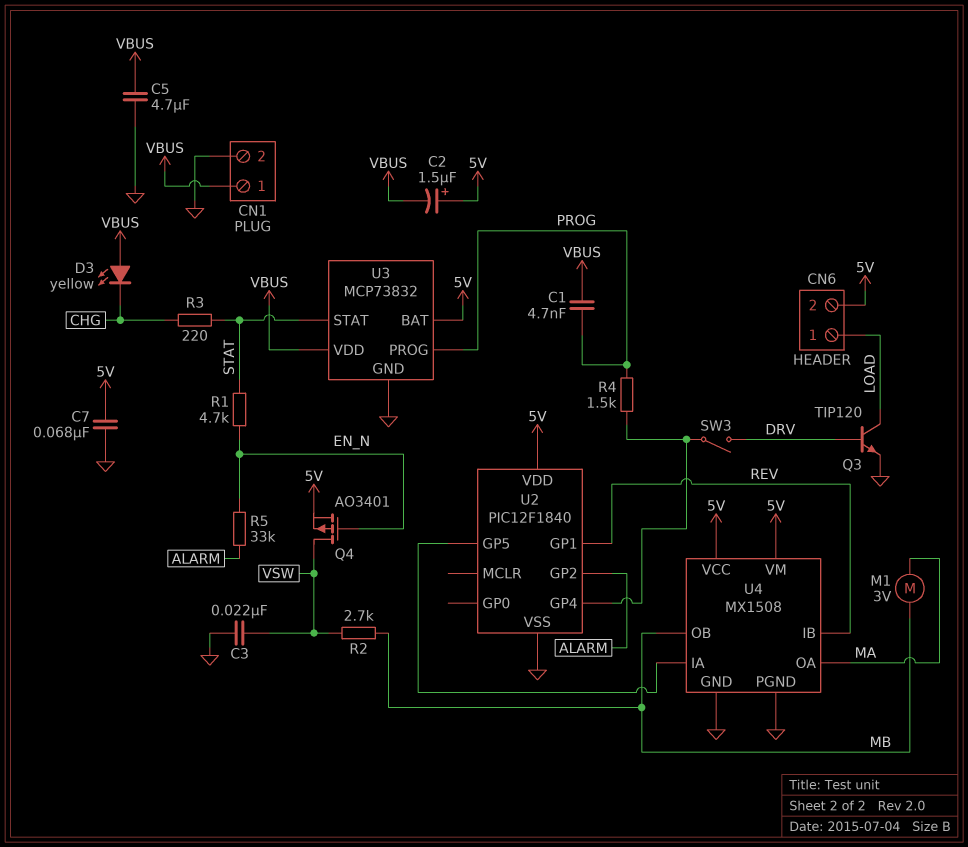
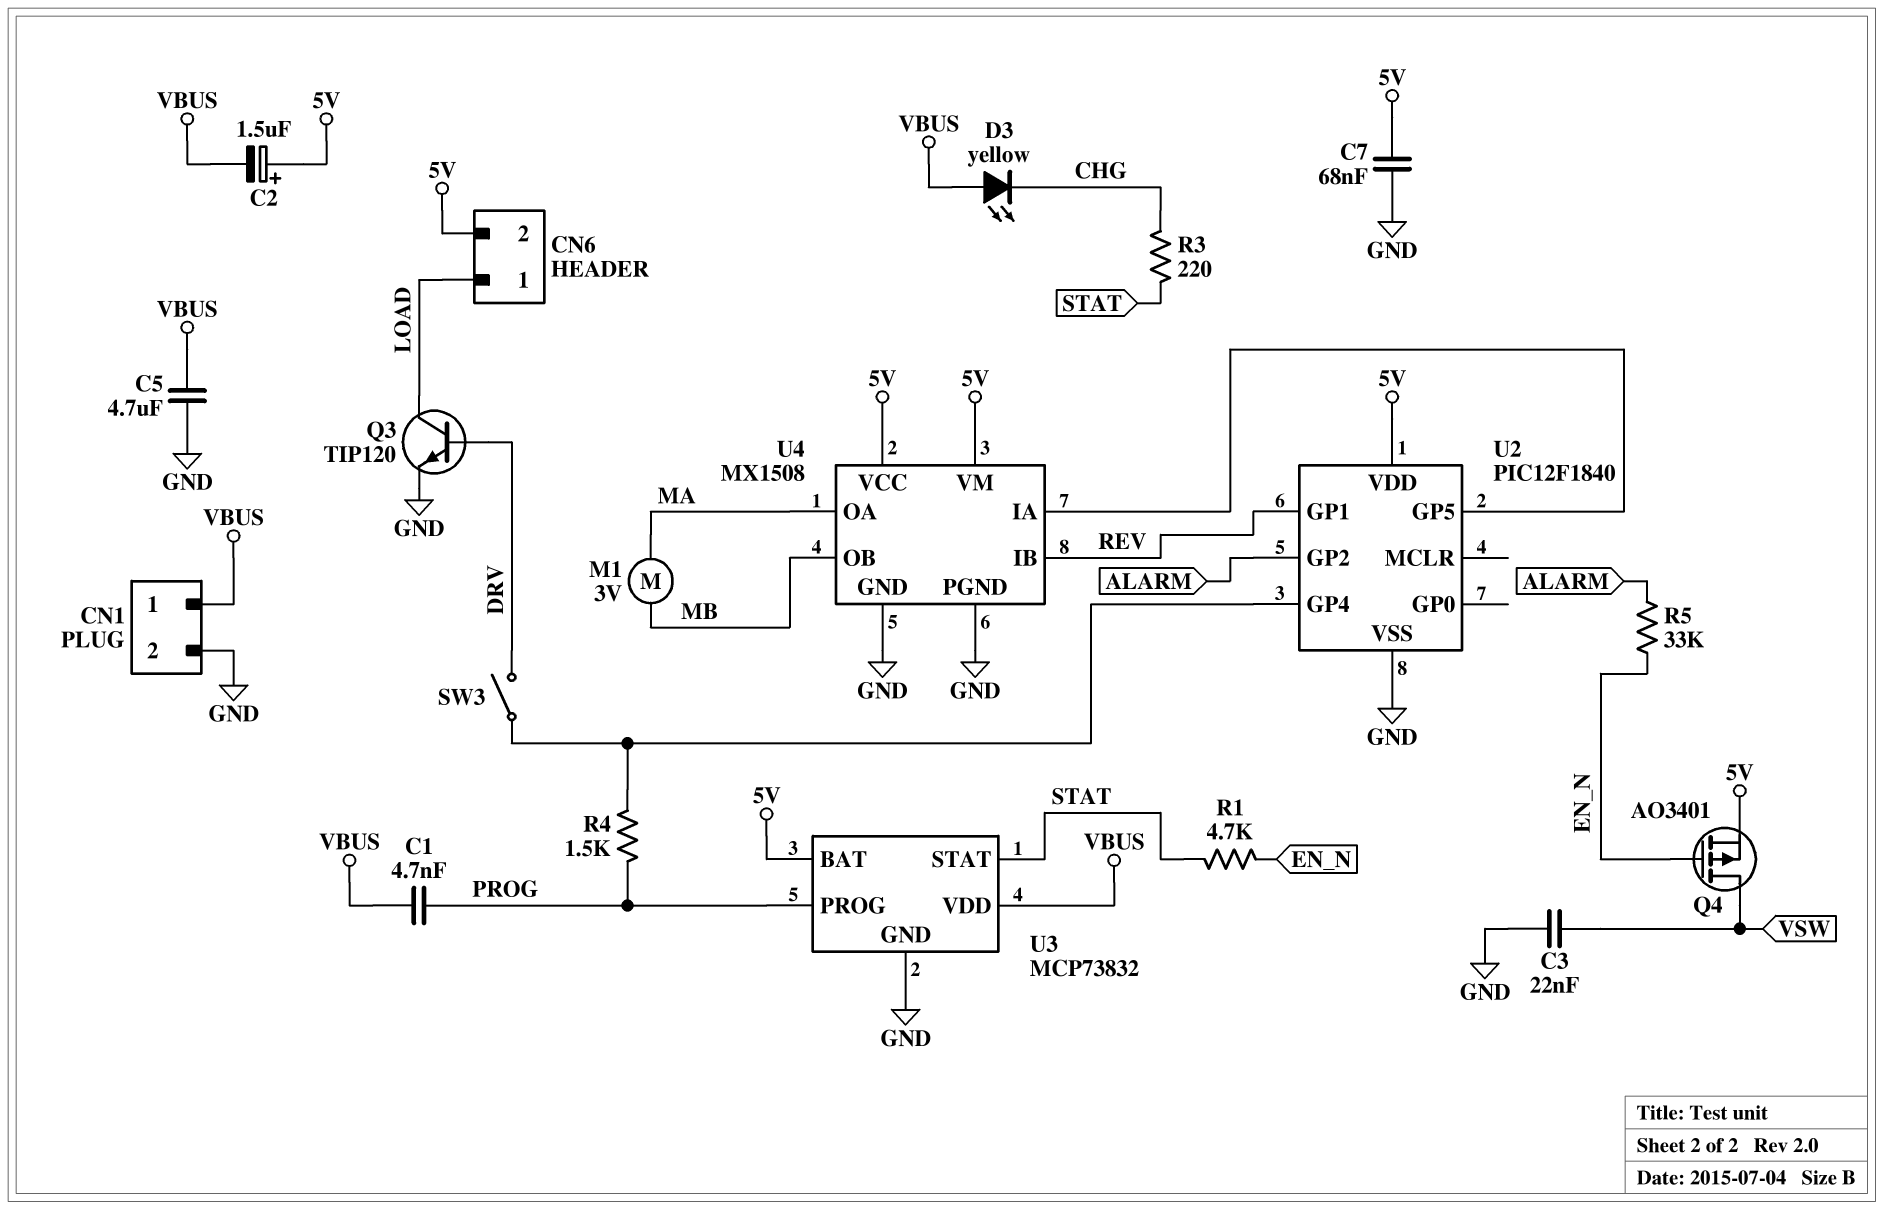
R2: 2.7k (MB, VSW) -> none

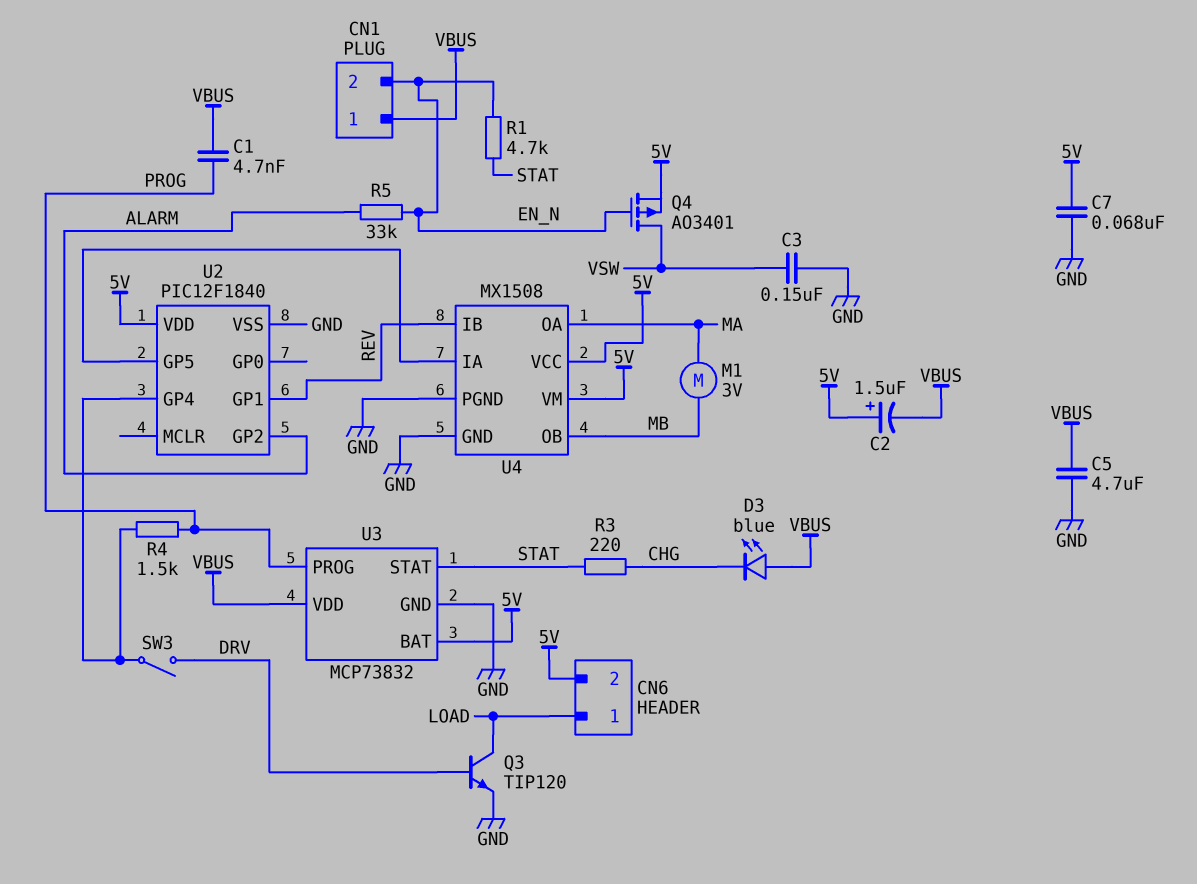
C3: 22nF (GND, VSW) -> 150nF (GND, VSW)
CN1 pin 2: GND -> EN_N
D3: LED yellow (A VBUS, K CHG) -> LED blue (A VBUS, K CHG)

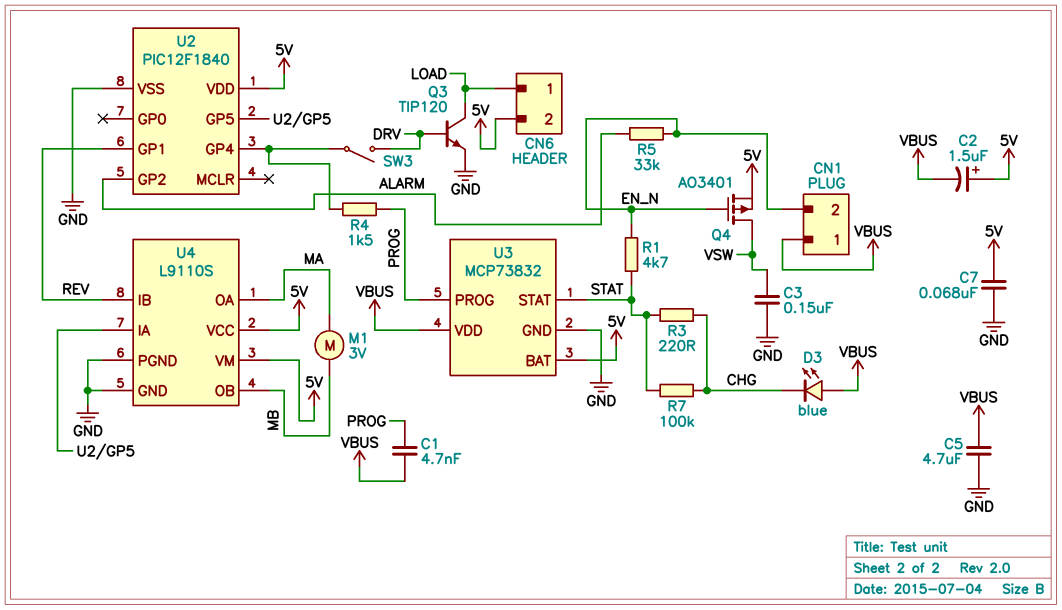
R7: none -> 100k (CHG, STAT)
U4: MX1508 -> L9110S

